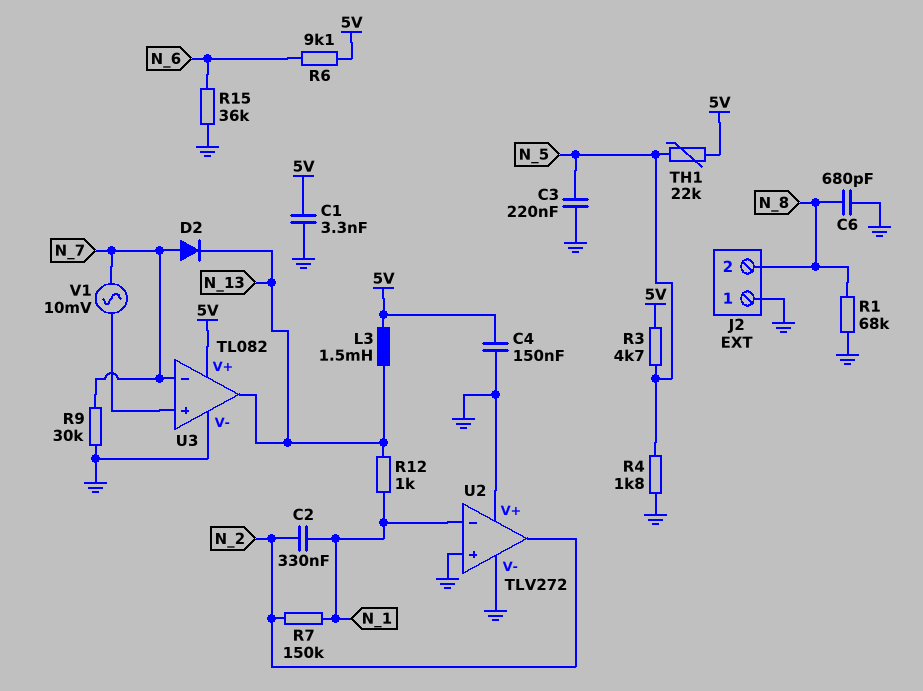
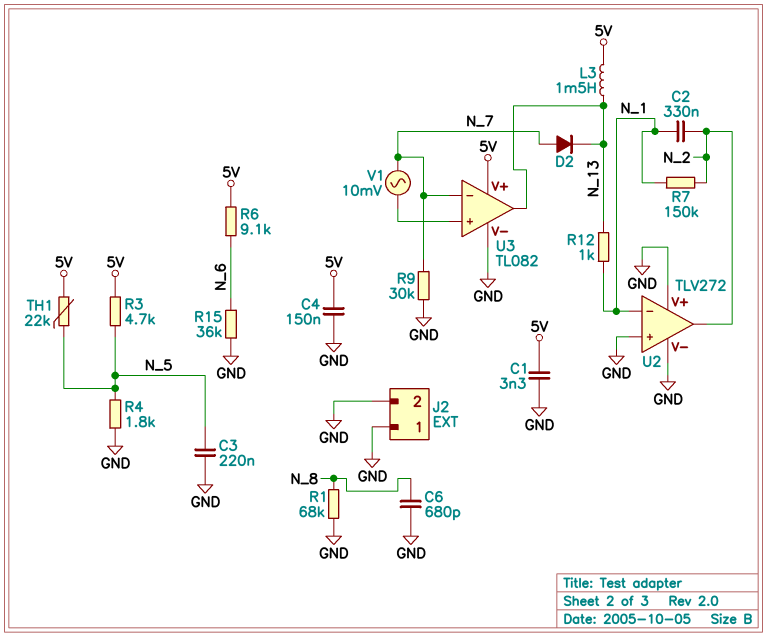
J2 pin 2: N_8 -> GND

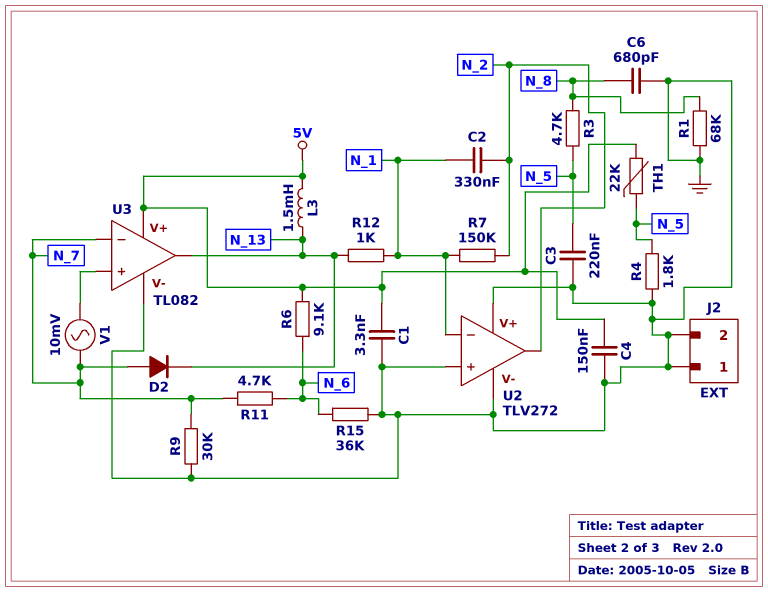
R3: 4.7k (5V, N_5) -> 4.7k (N_5, N_8)
R11: none -> 4.7k (N_6, N_7)

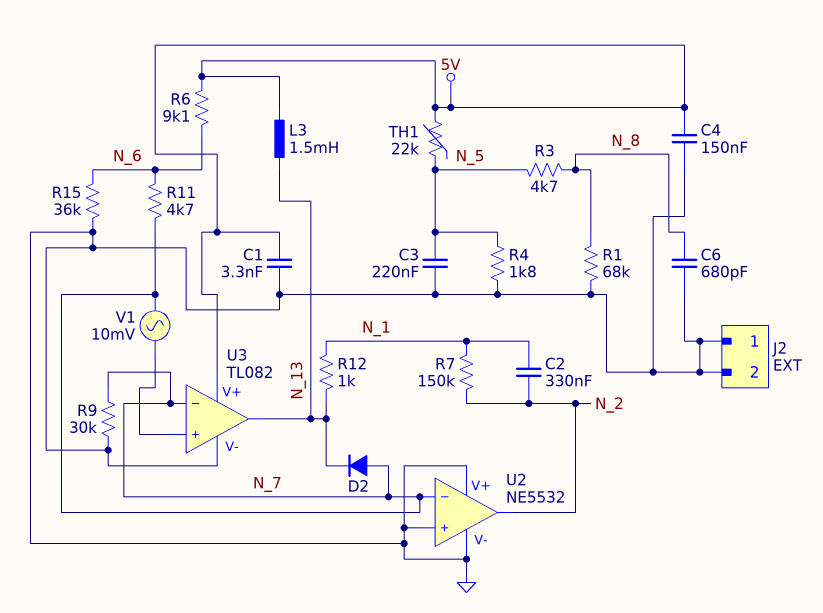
U2: TLV272 -> NE5532
U2 pin in-: N_1 -> N_7

